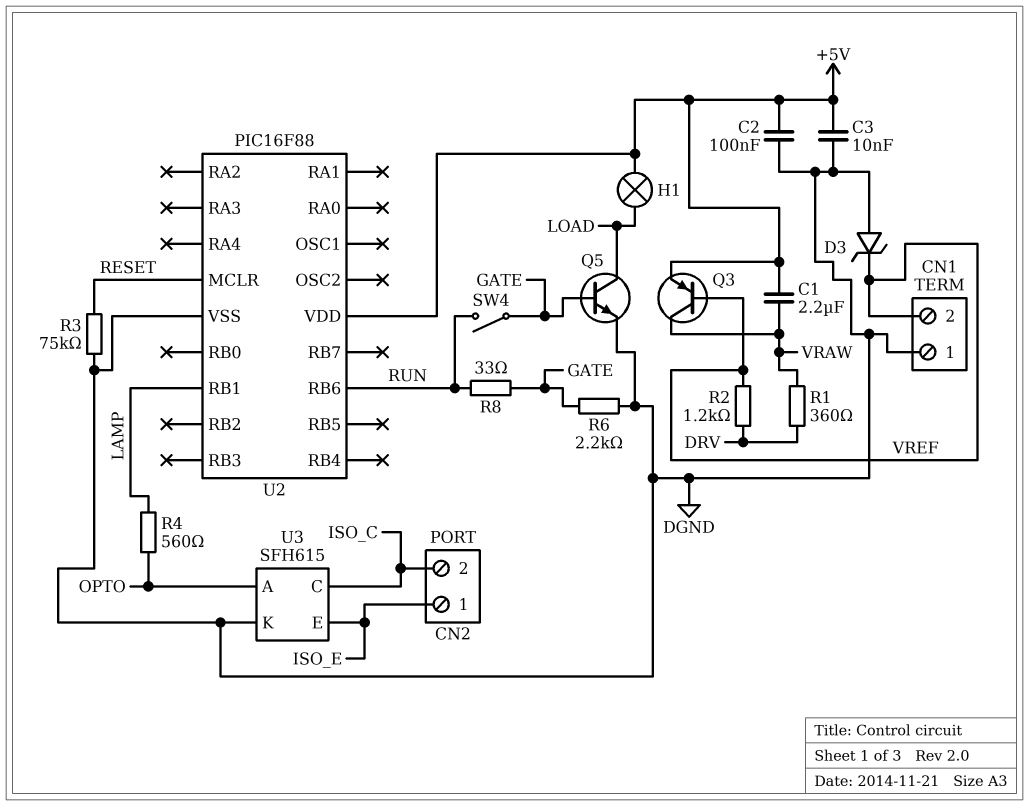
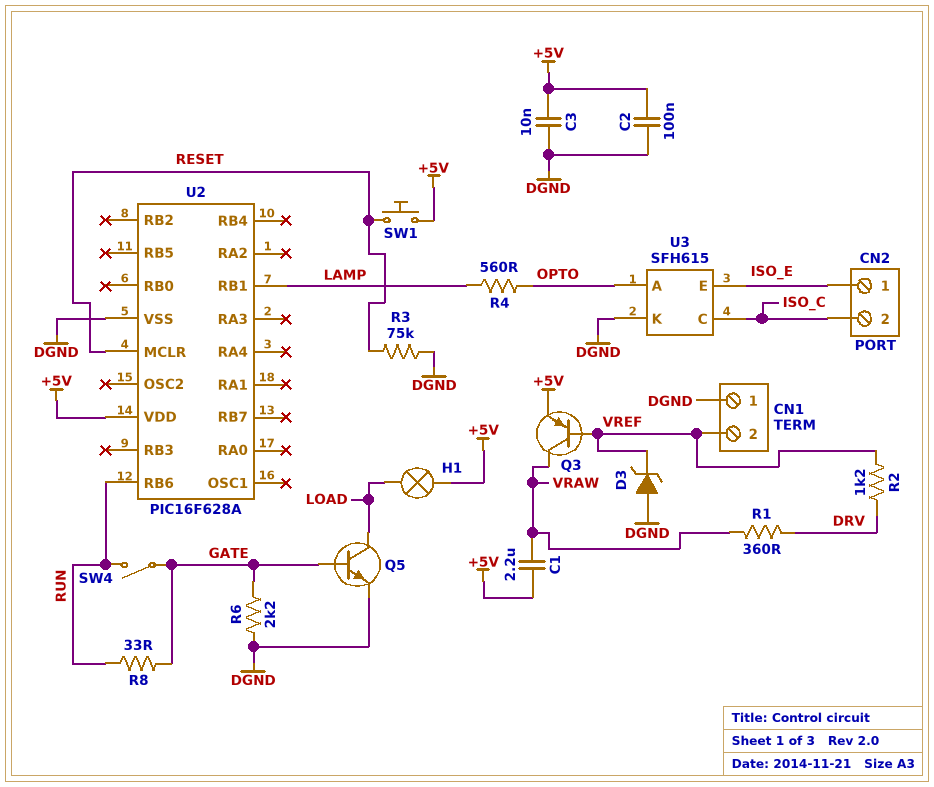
SW1: none -> button (+5V, RESET)
U2: PIC16F88 -> PIC16F628A

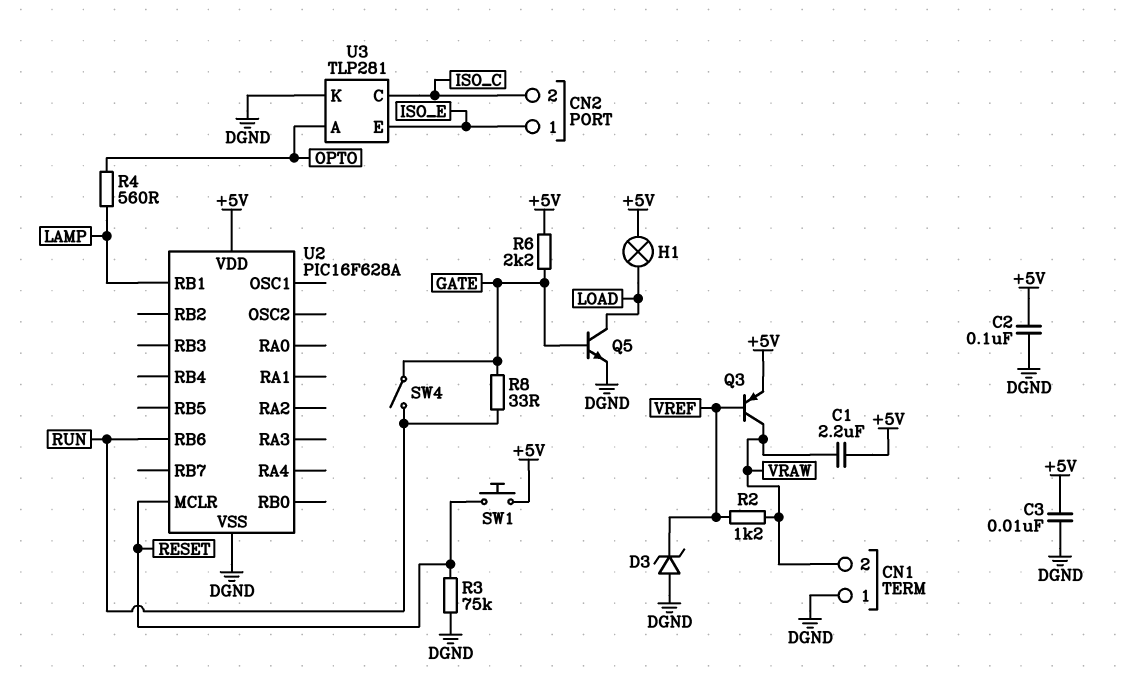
CN1 pin 2: VREF -> VRAW
R1: 360 (DRV, VRAW) -> none
R2: 1.2k (DRV, VREF) -> 1.2k (VRAW, VREF)
R6: 2.2k (DGND, GATE) -> 2.2k (+5V, GATE)
U3: SFH615 -> TLP281

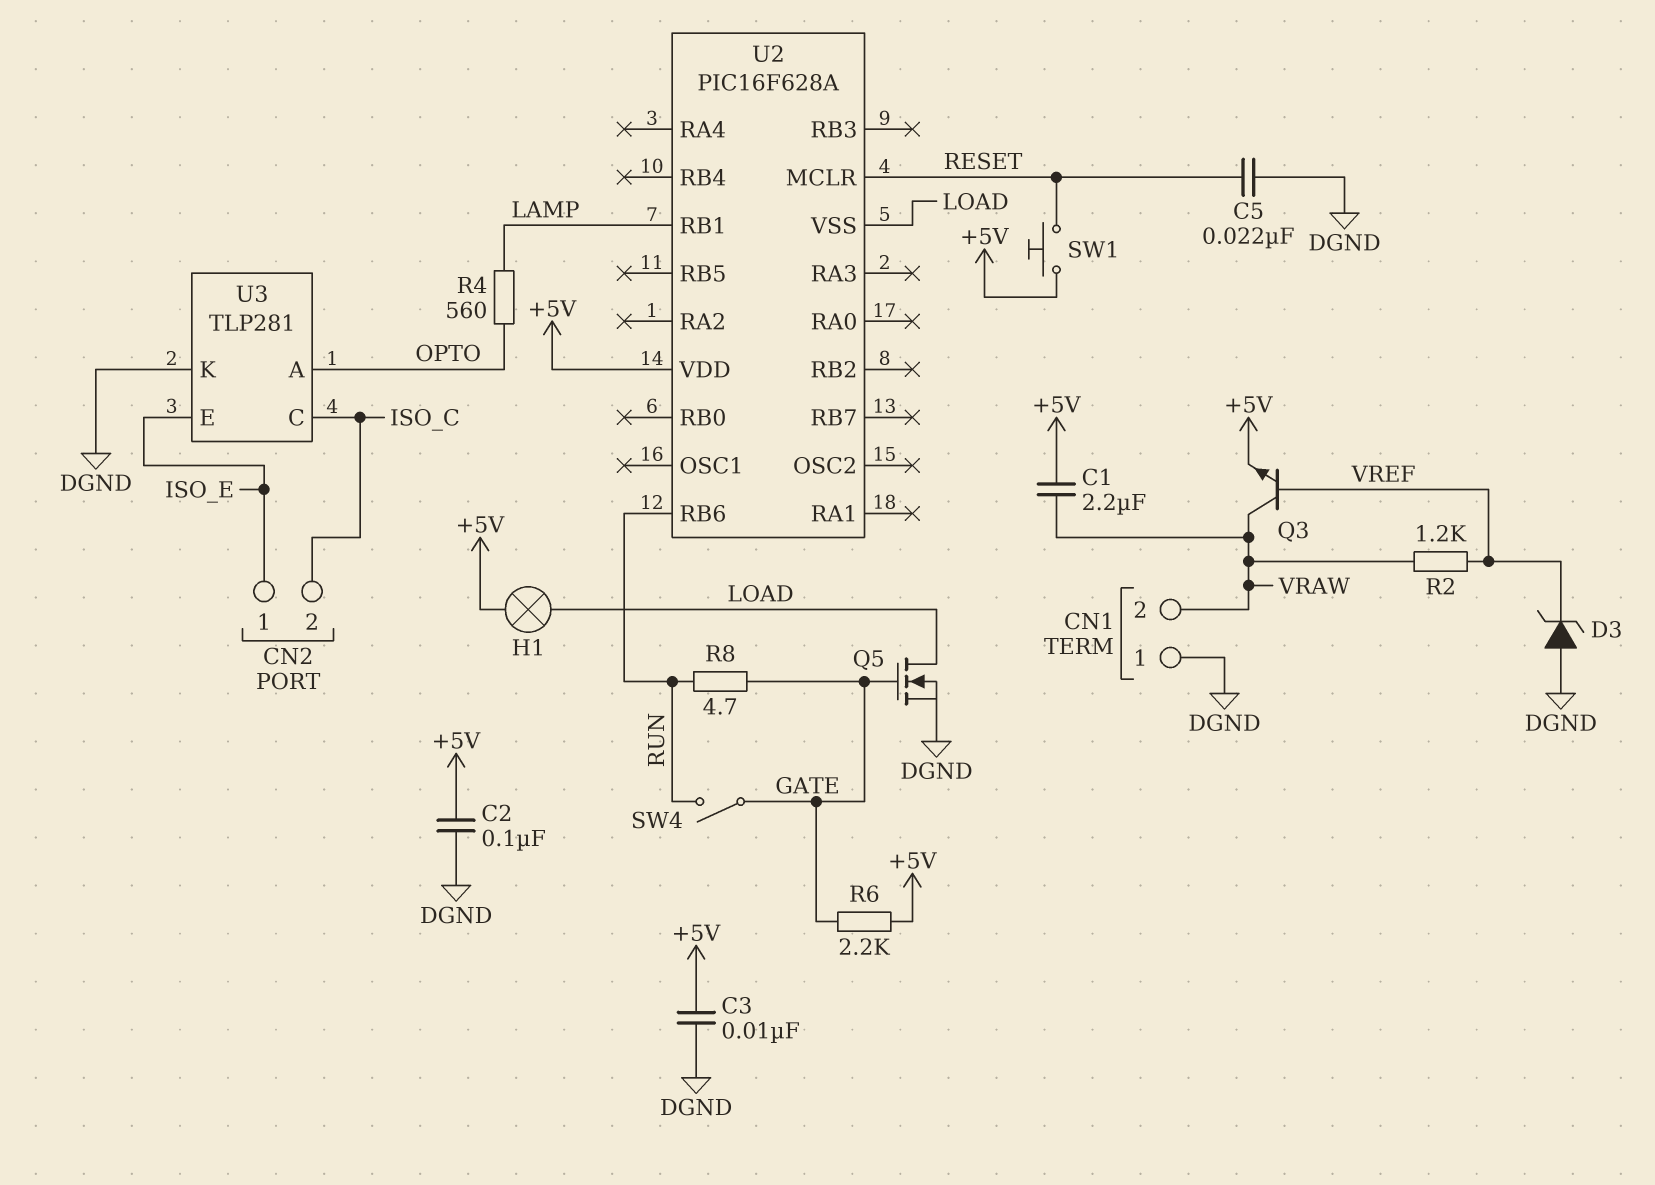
C5: none -> 22nF (DGND, RESET)
Q3: PNP (B VREF, C VRAW, E +5V) -> NPN (B VREF, C VRAW, E +5V)
Q5: NPN (B GATE, C LOAD, E DGND) -> NMOS (G GATE, D LOAD, S DGND)
R3: 75k (DGND, RESET) -> none
R8: 33 (GATE, RUN) -> 4.7 (GATE, RUN)
U2 pin VSS: DGND -> LOAD

